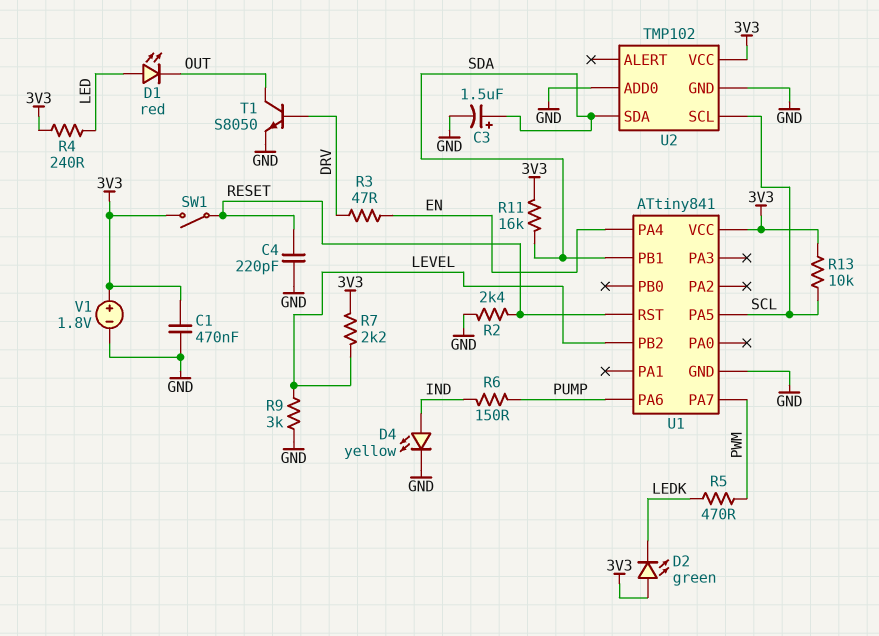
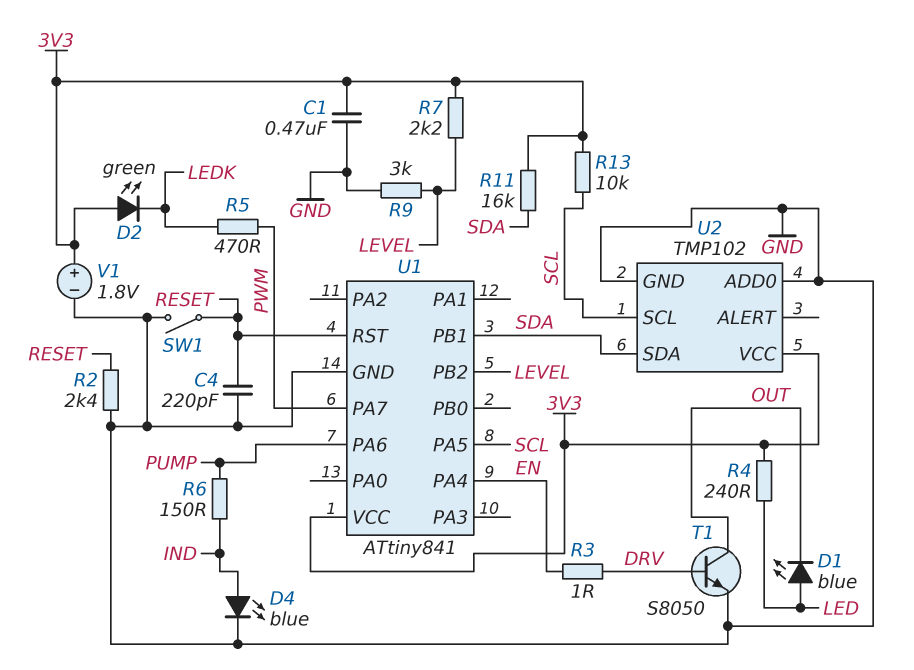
C3: 1.5uF (plus SDA, minus GND) -> none
D1: LED red (A LED, K OUT) -> LED blue (A LED, K OUT)
D4: LED yellow (A IND, K GND) -> LED blue (A IND, K GND)
R3: 47 (DRV, EN) -> 1 (DRV, EN)
SW1: switch (3V3, RESET) -> switch (GND, RESET)

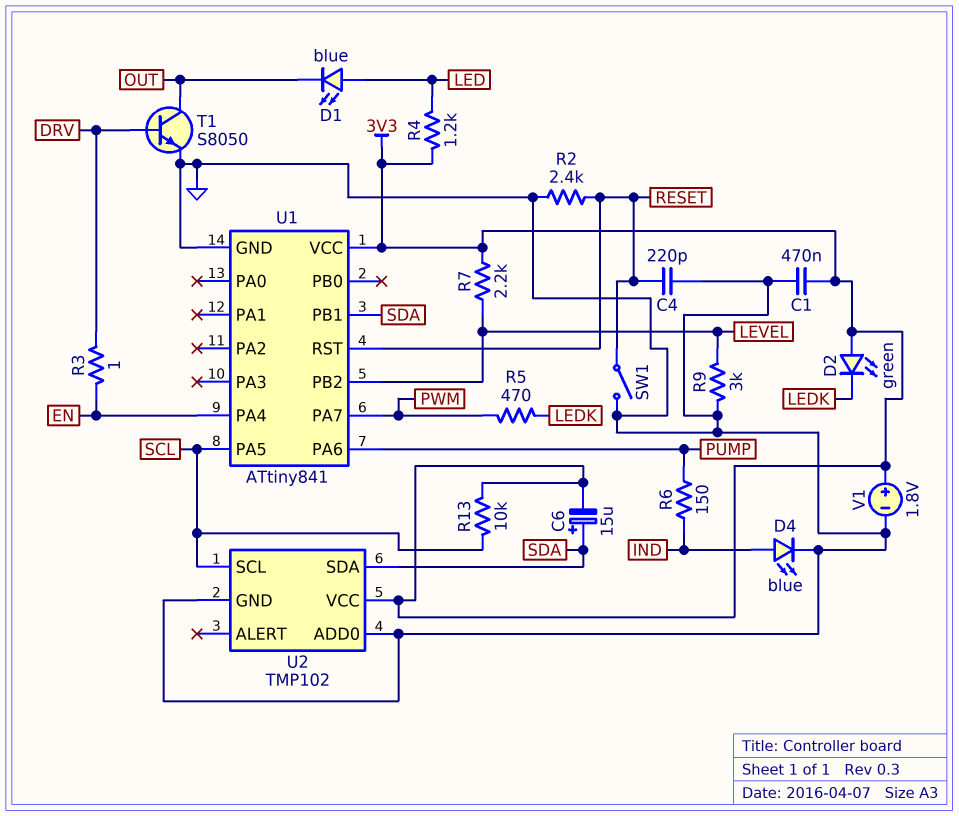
C6: none -> 15uF (plus SDA, minus 3V3)
R4: 240 (3V3, LED) -> 1.2k (3V3, LED)
R11: 16k (3V3, SDA) -> none

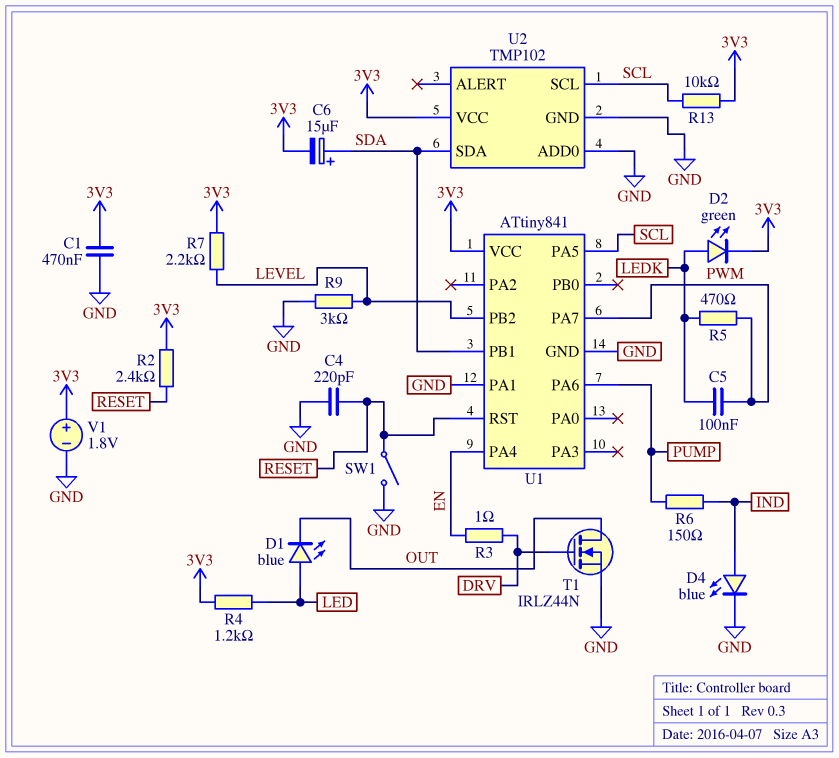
C5: none -> 100nF (LEDK, PWM)
D2: LED green (A 3V3, K LEDK) -> LED green (A LEDK, K 3V3)
R2: 2.4k (GND, RESET) -> 2.4k (3V3, RESET)
T1: NPN S8050 (B DRV, C OUT, E GND) -> NMOS IRLZ44N (G DRV, D OUT, S GND)
U1 pin PA1: none -> GND

